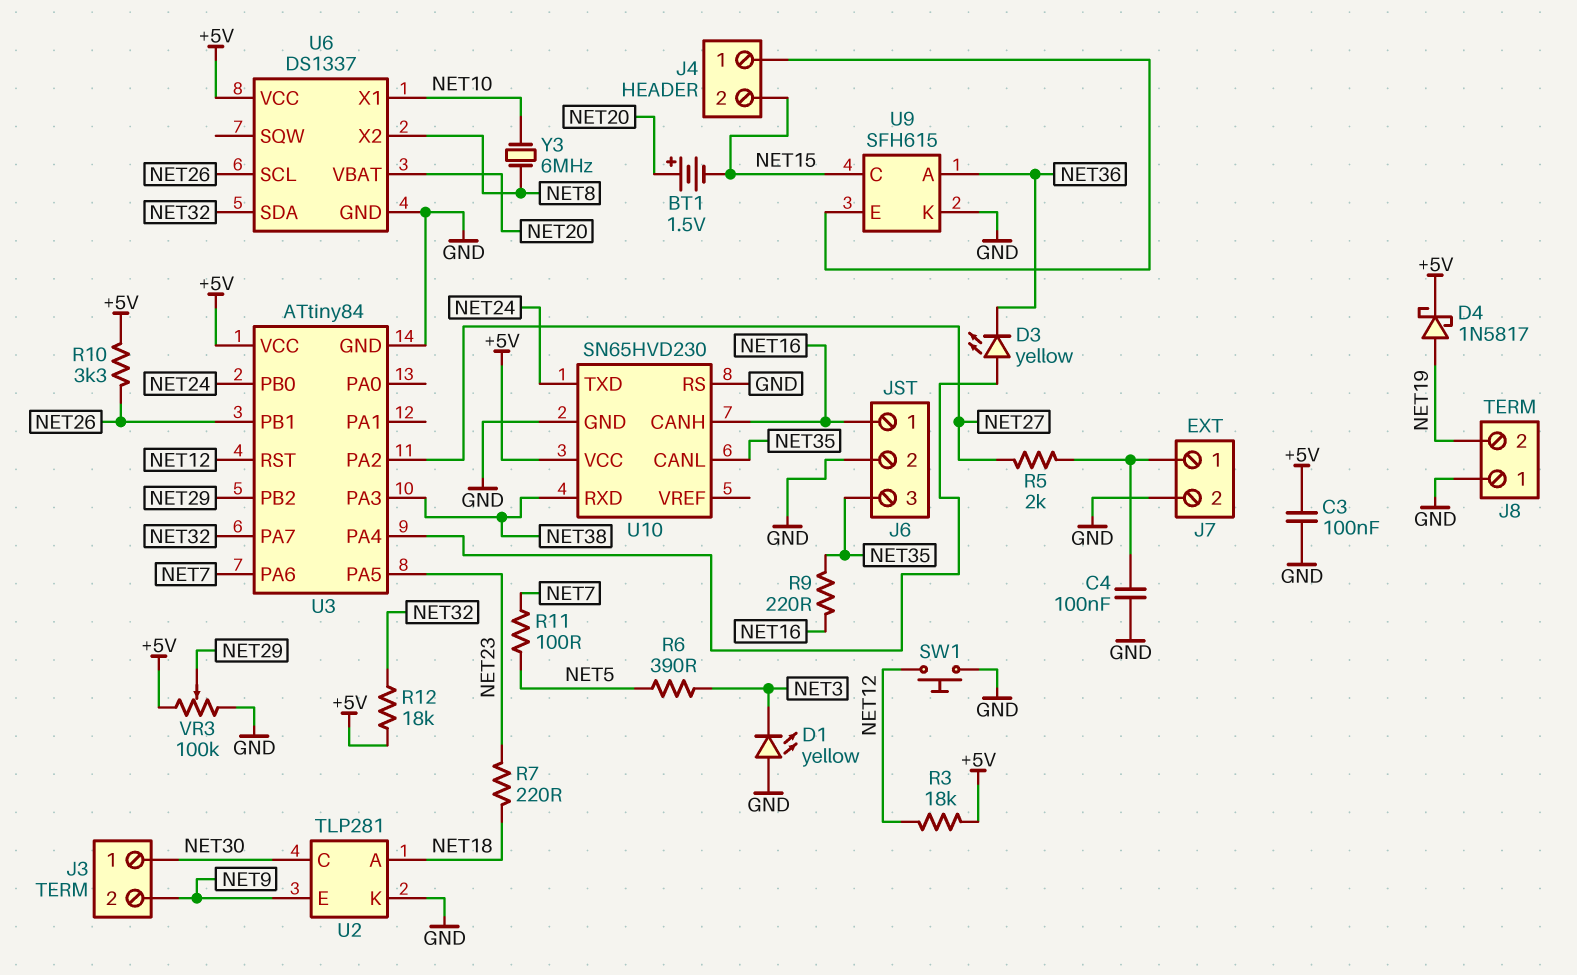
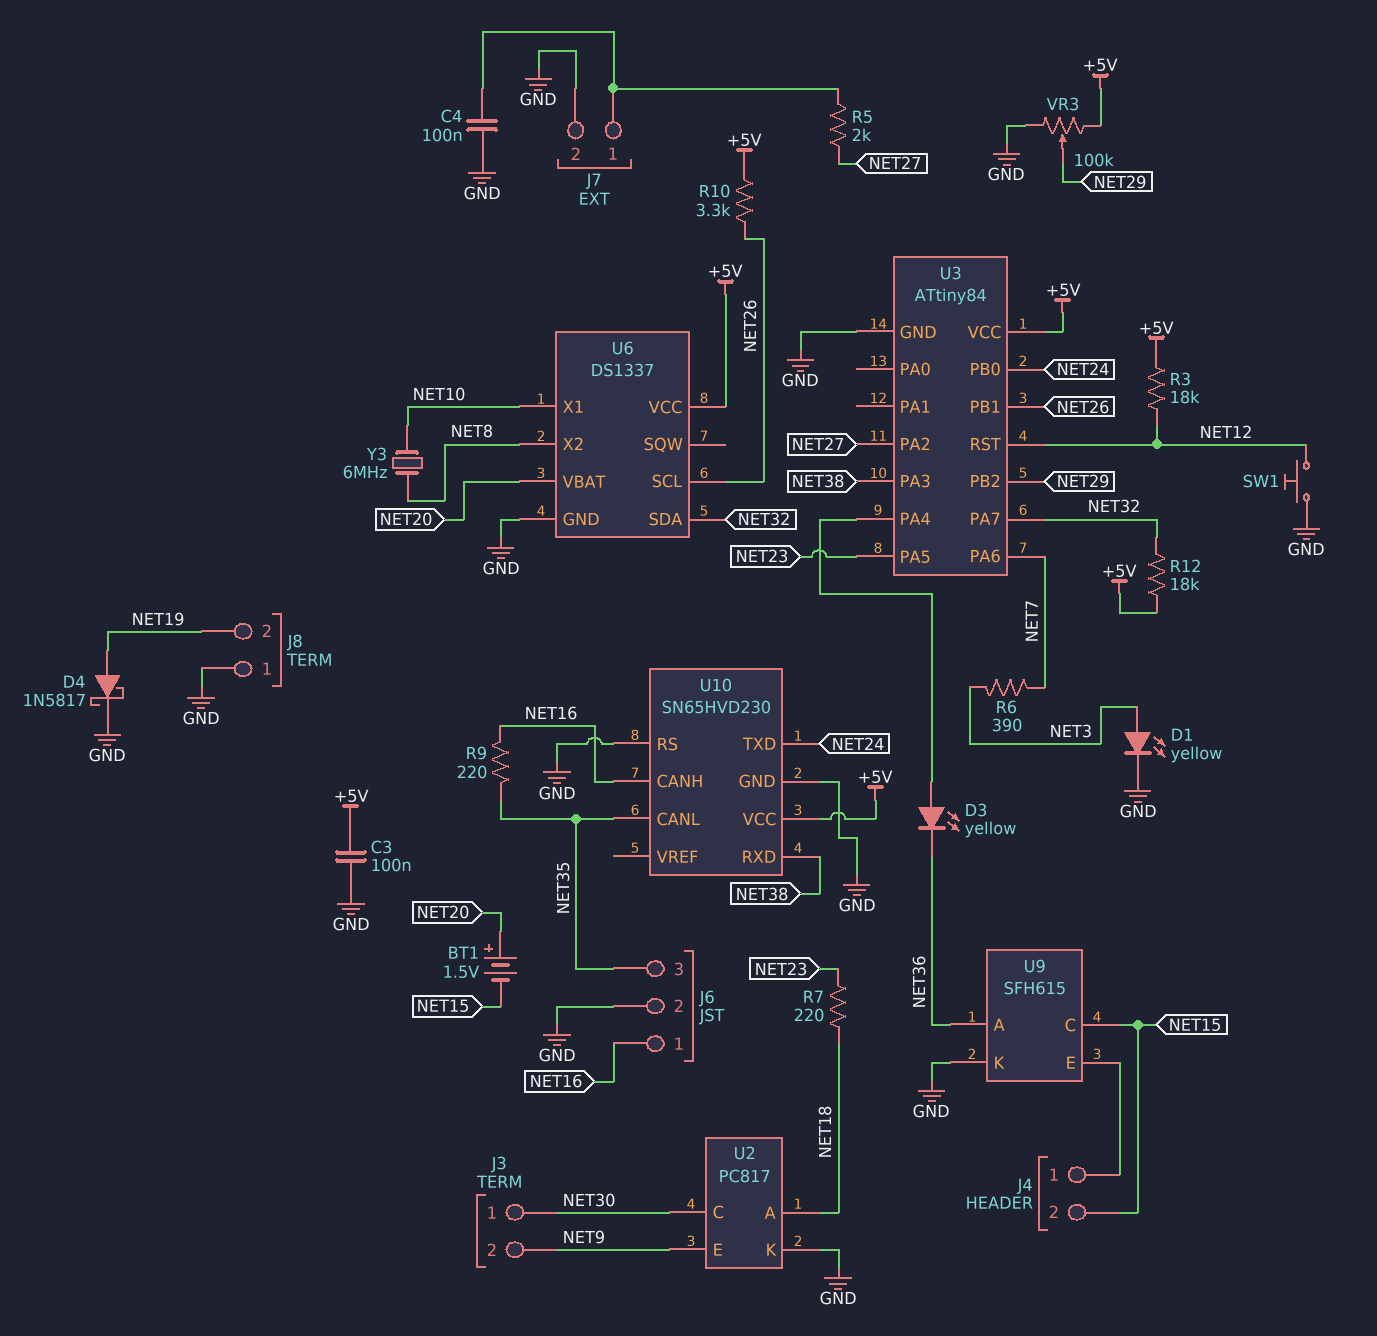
D1: LED yellow (A GND, K NET3) -> LED yellow (A NET3, K GND)
D4: schottky 1N5817 (A NET19, K +5V) -> schottky 1N5817 (A NET19, K GND)
R6: 390 (NET3, NET5) -> 390 (NET3, NET7)
R11: 100 (NET5, NET7) -> none
U2: TLP281 -> PC817

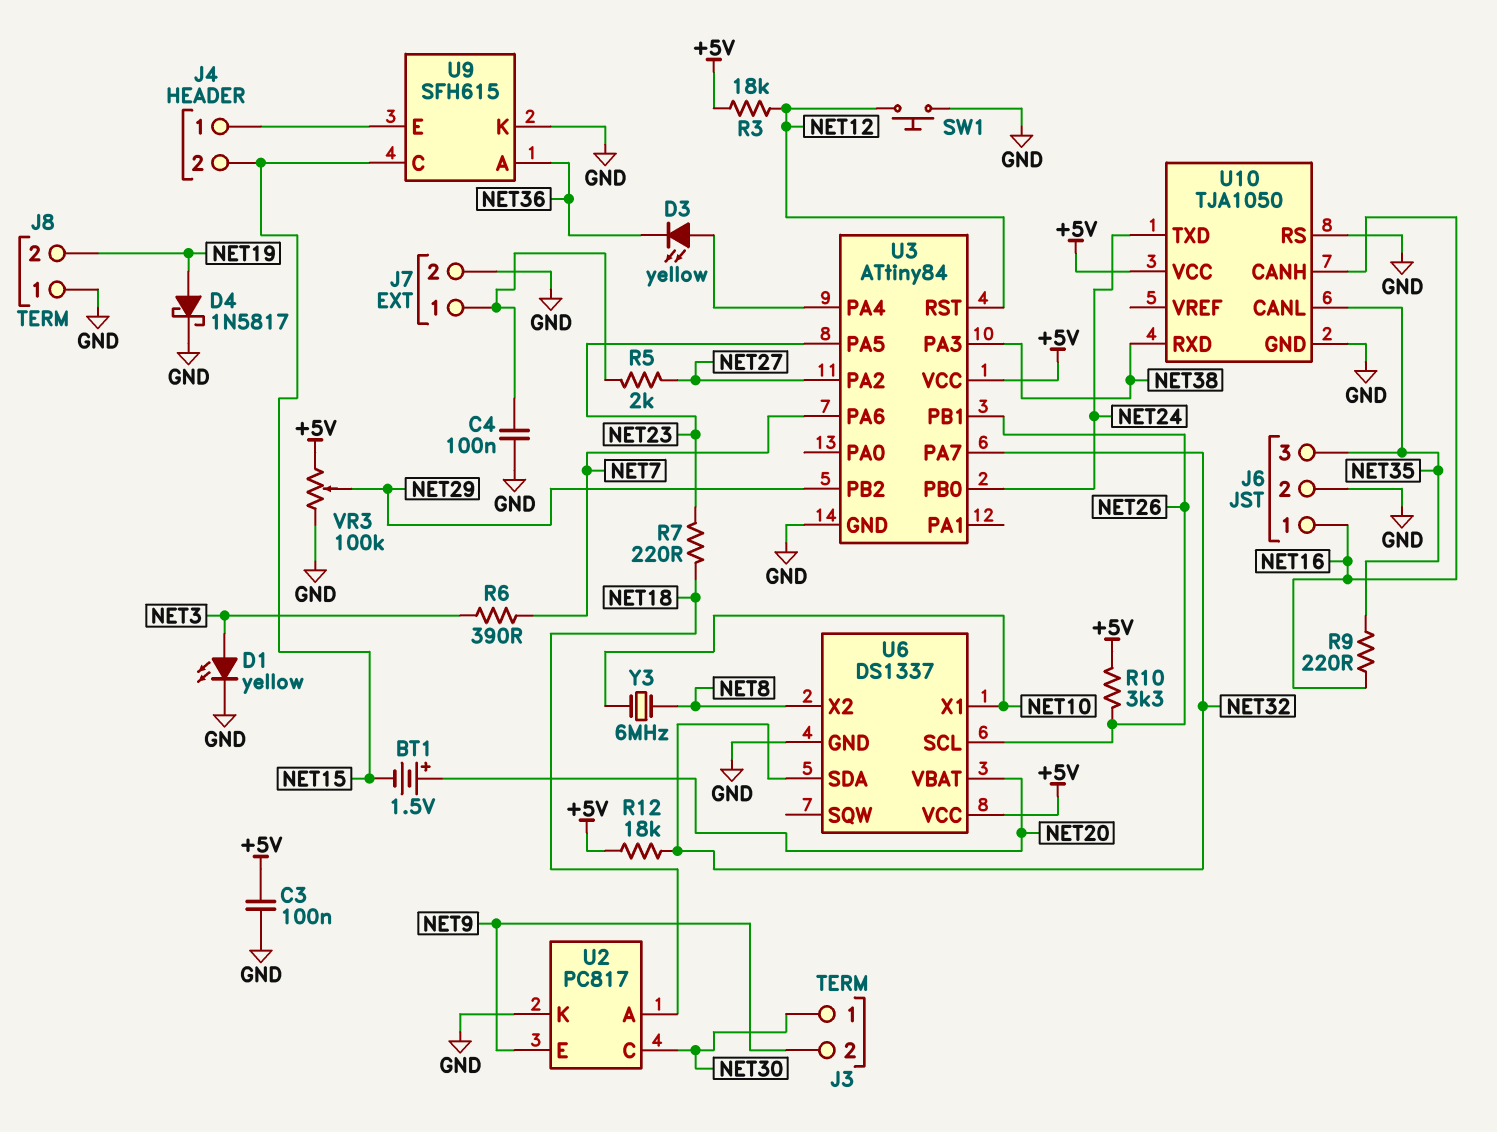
U10: SN65HVD230 -> TJA1050

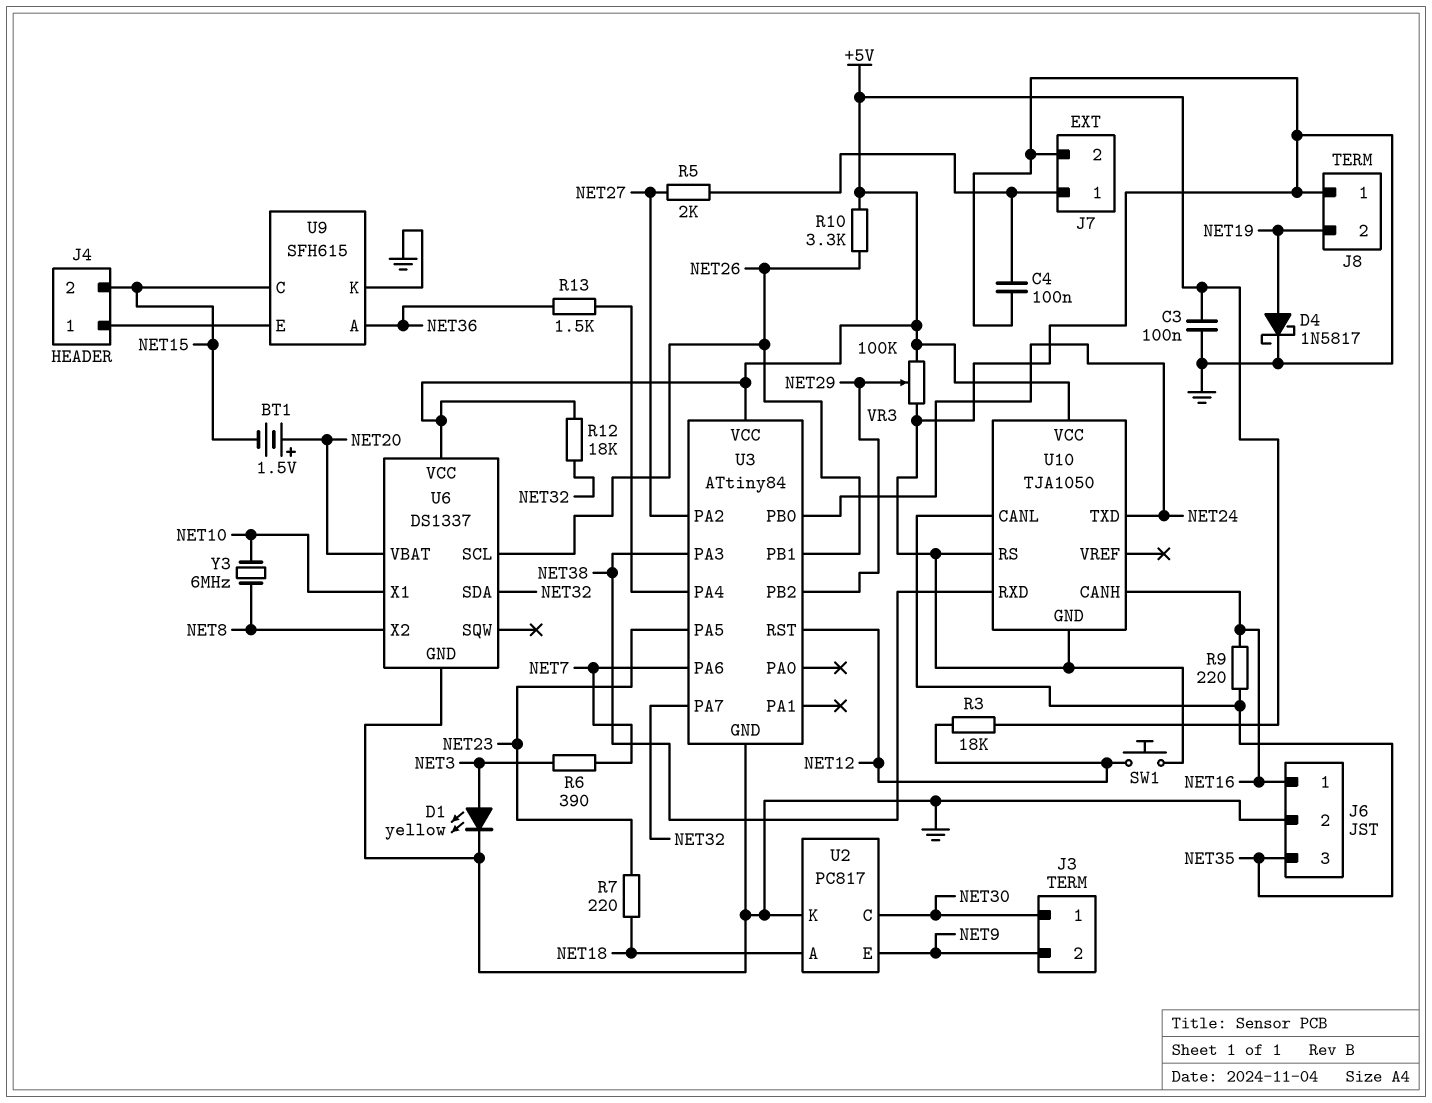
D3: LED yellow (A U3/PA4, K NET36) -> none
R13: none -> 1.5k (NET36, U3/PA4)

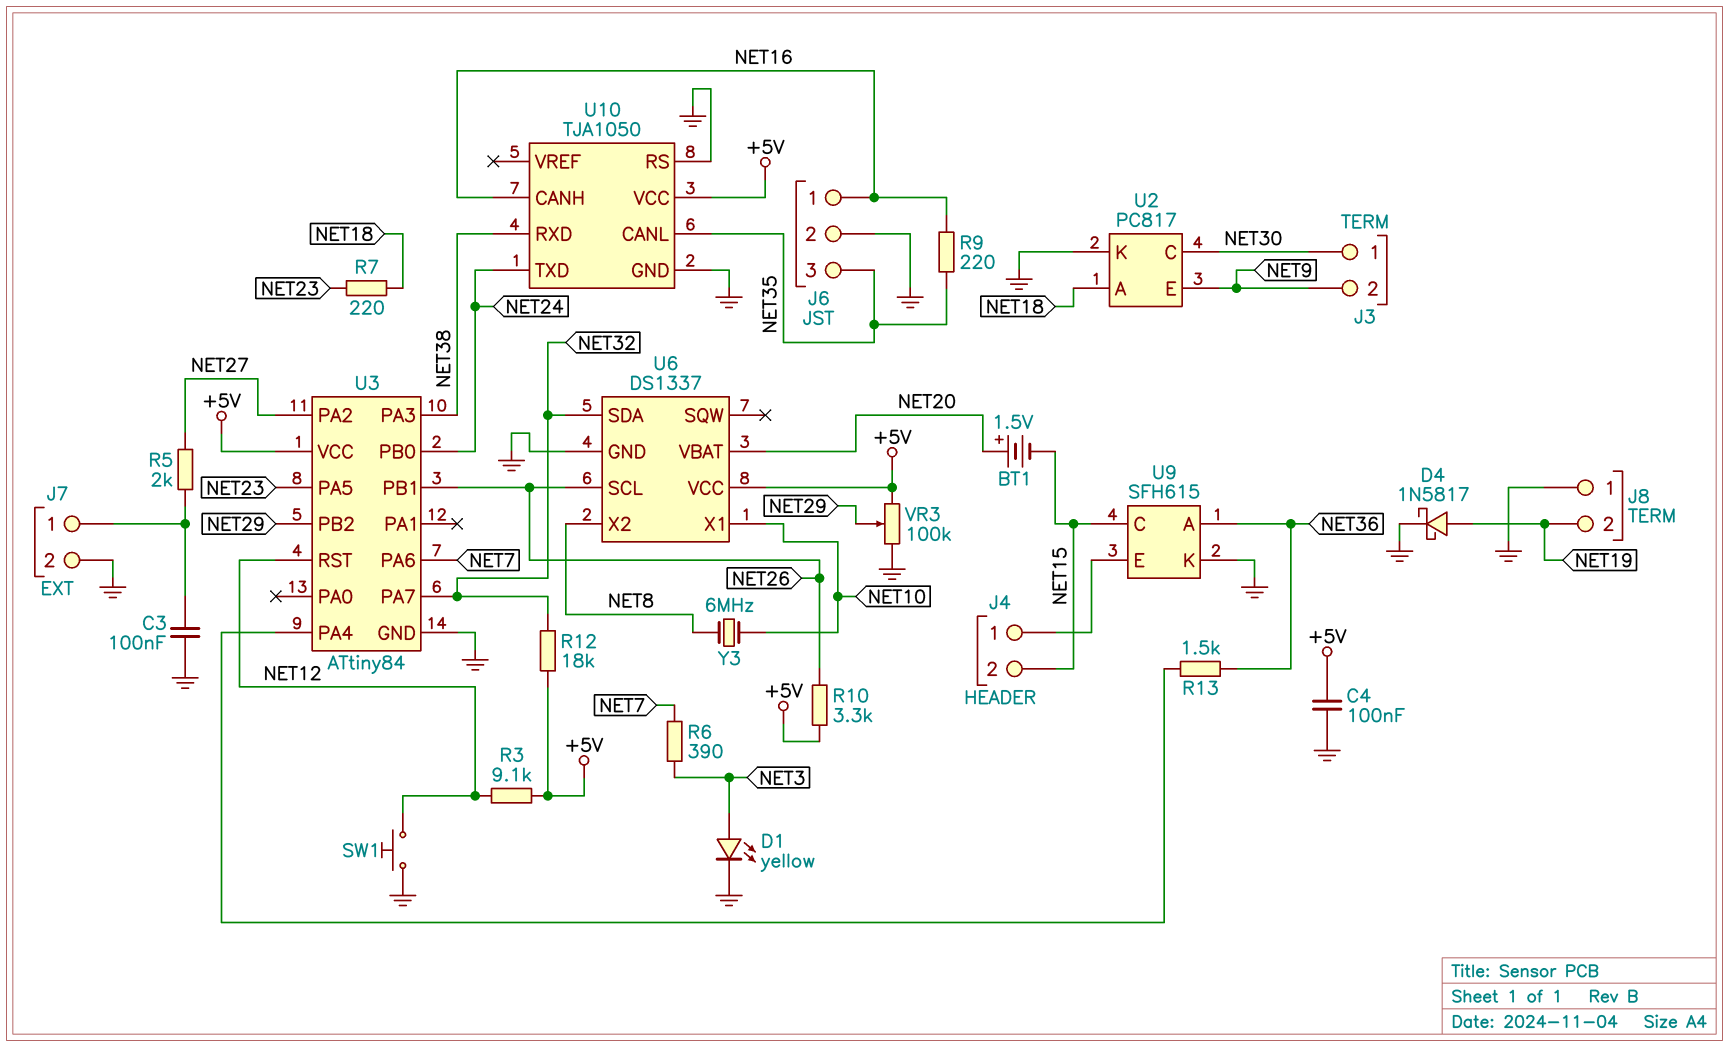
C3: 100nF (+5V, GND) -> 100nF (GND, J7/1)
C4: 100nF (GND, J7/1) -> 100nF (+5V, GND)
R3: 18k (+5V, NET12) -> 9.1k (+5V, NET12)

